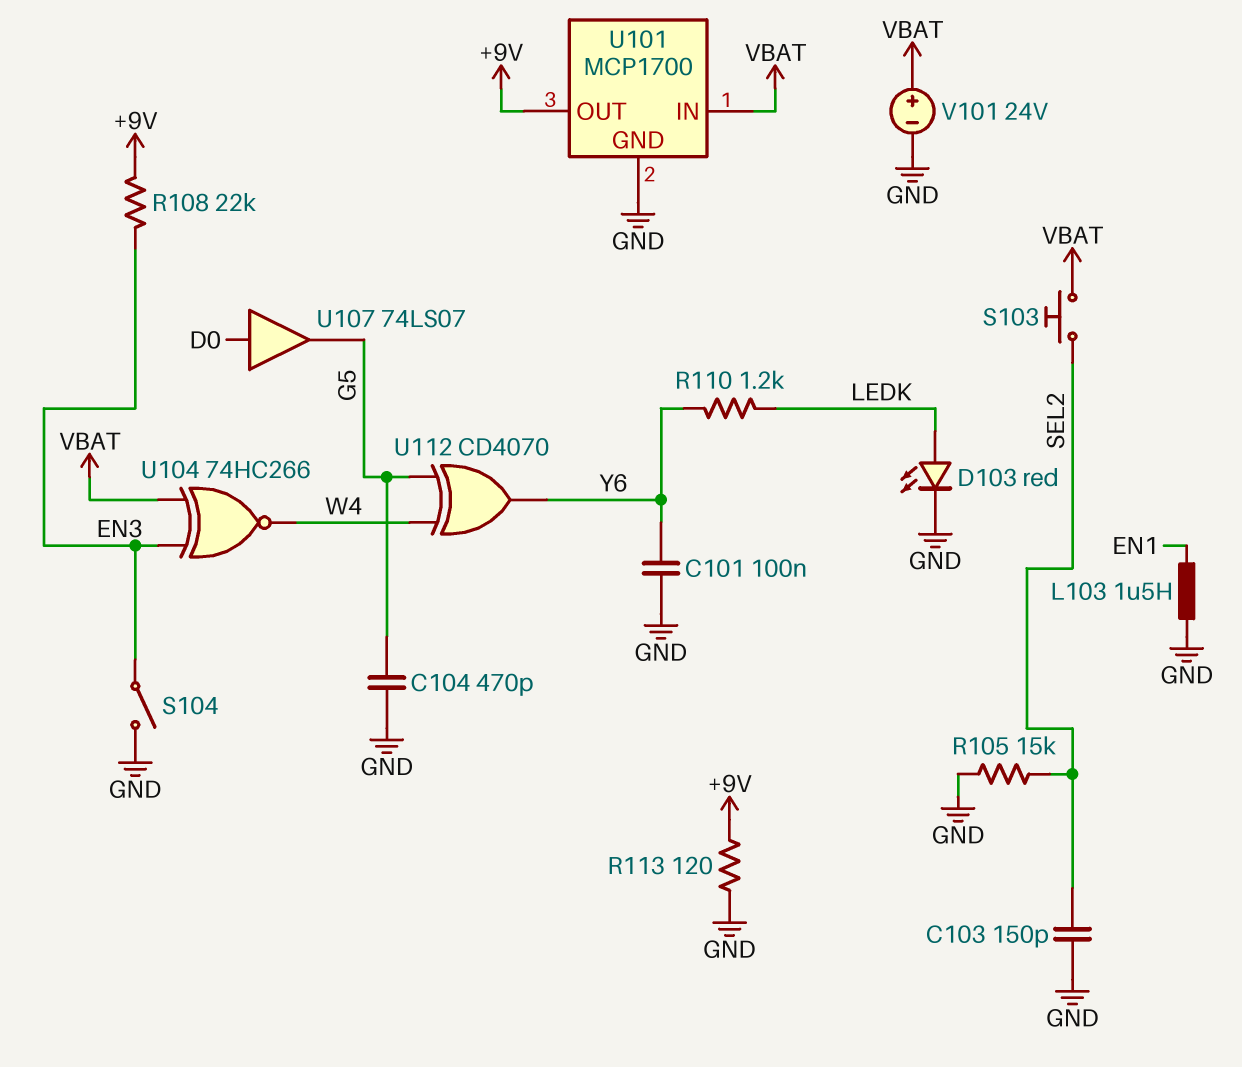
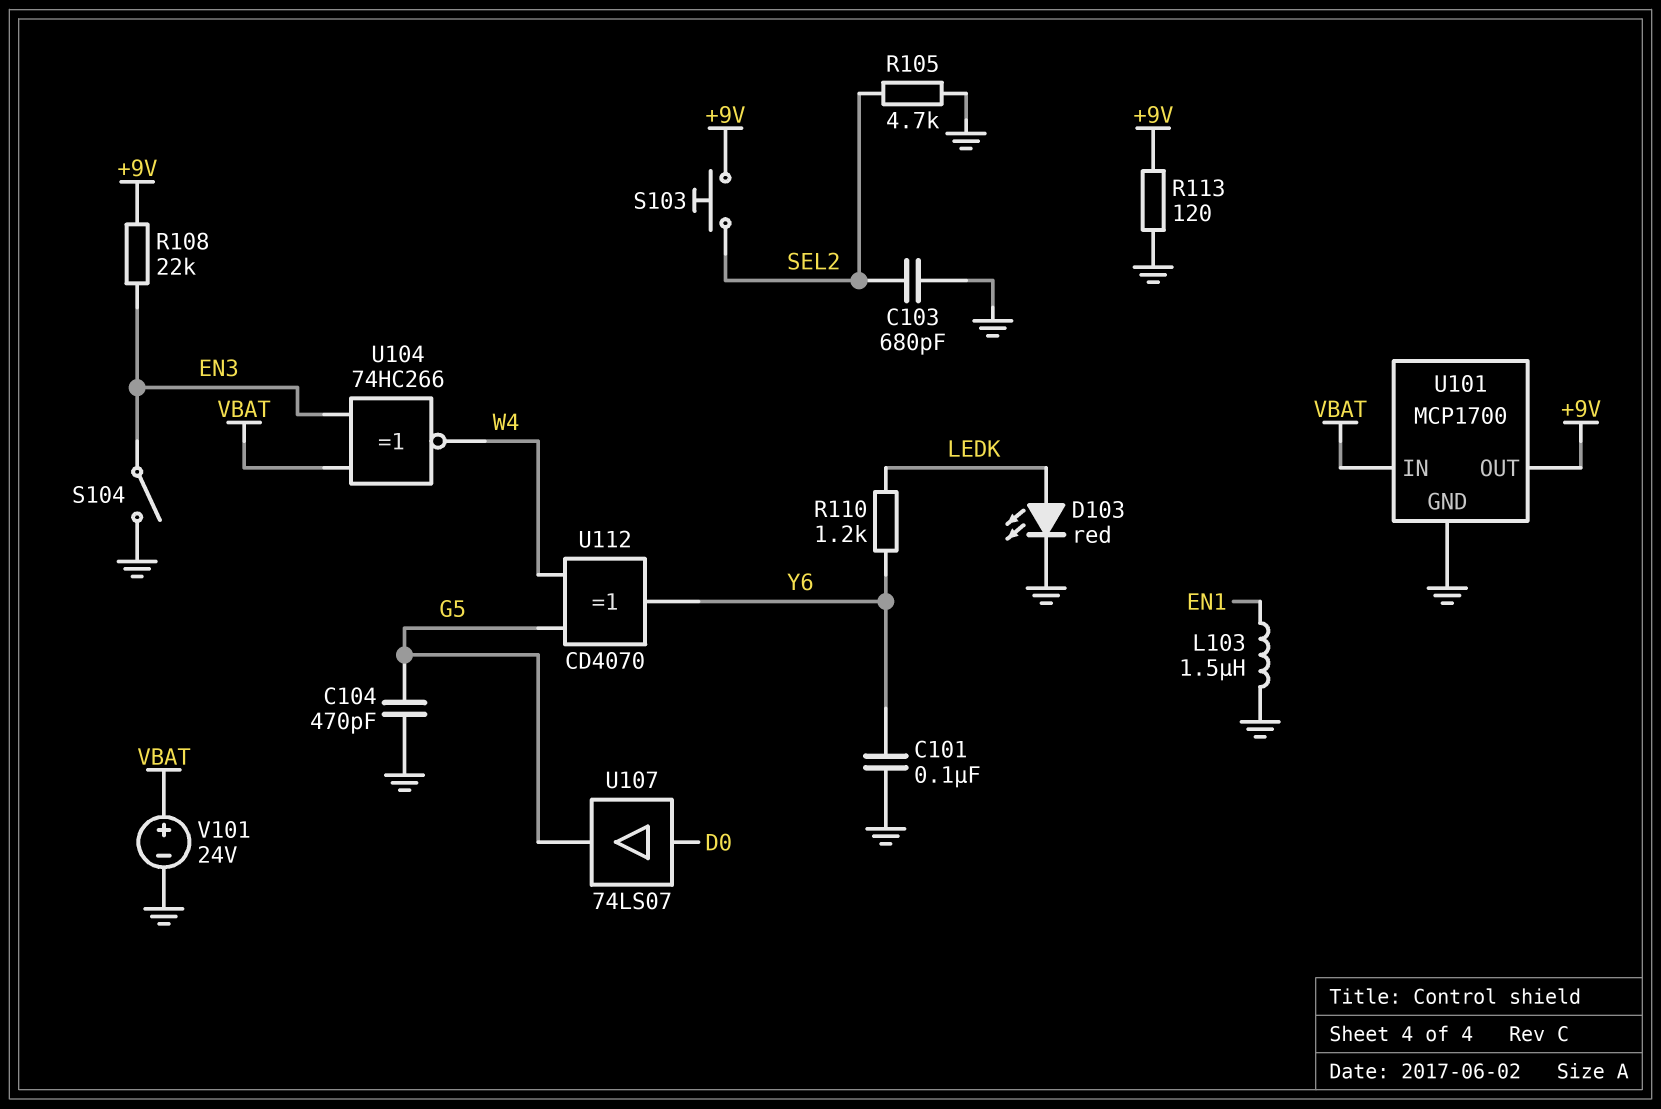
C103: 150pF (GND, SEL2) -> 680pF (GND, SEL2)
R105: 15k (GND, SEL2) -> 4.7k (GND, SEL2)
S103: button (SEL2, VBAT) -> button (+9V, SEL2)

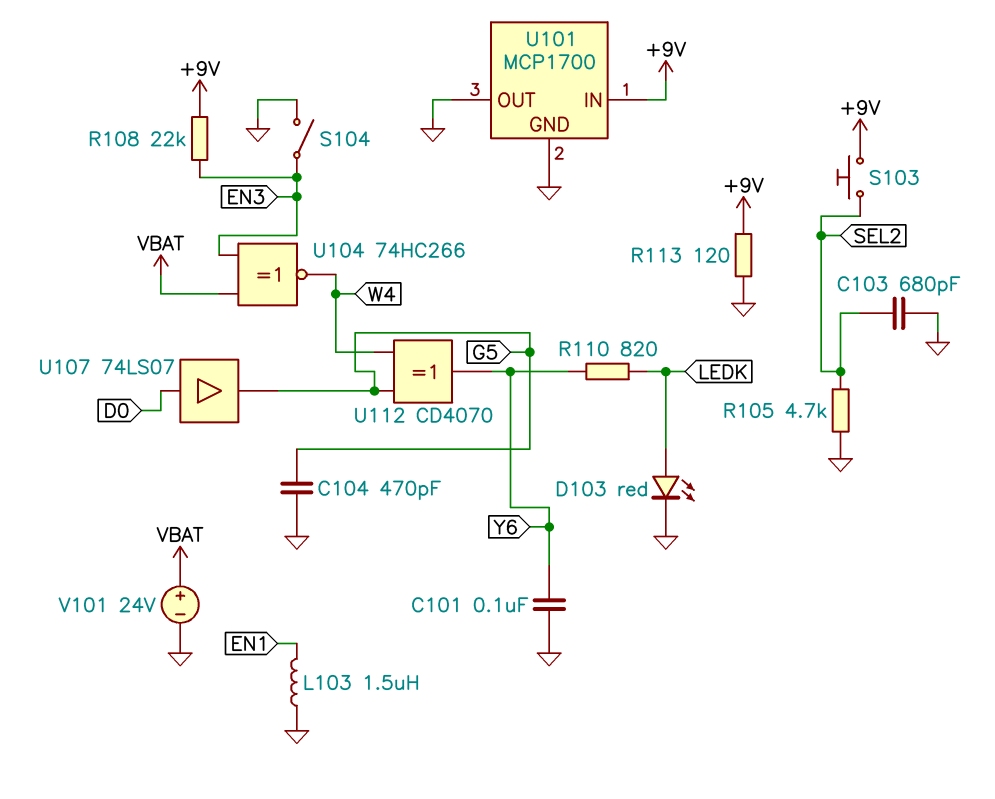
R110: 1.2k (LEDK, Y6) -> 820 (LEDK, Y6)
U101 pin IN: VBAT -> +9V
U101 pin OUT: +9V -> GND

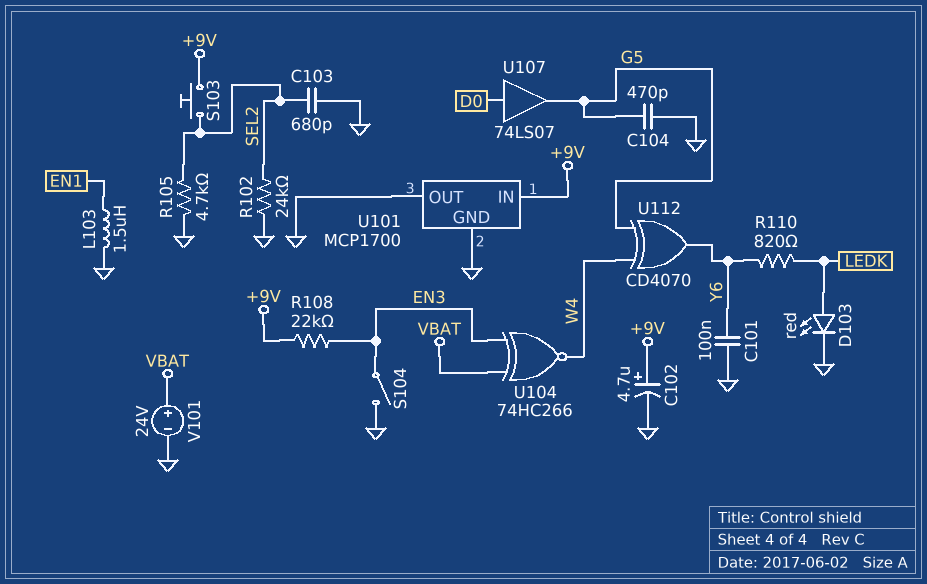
C102: none -> 4.7uF (plus +9V, minus GND)
R102: none -> 24k (GND, SEL2)
R113: 120 (+9V, GND) -> none

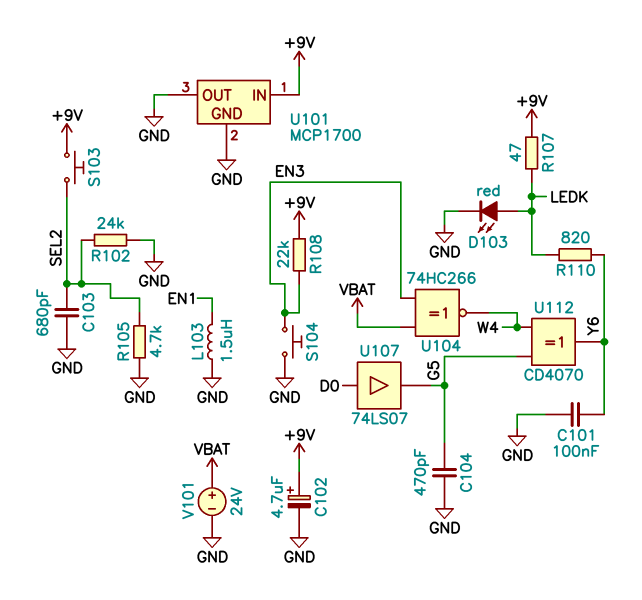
R107: none -> 47 (+9V, LEDK)
S104: switch (EN3, GND) -> button (EN3, GND)

